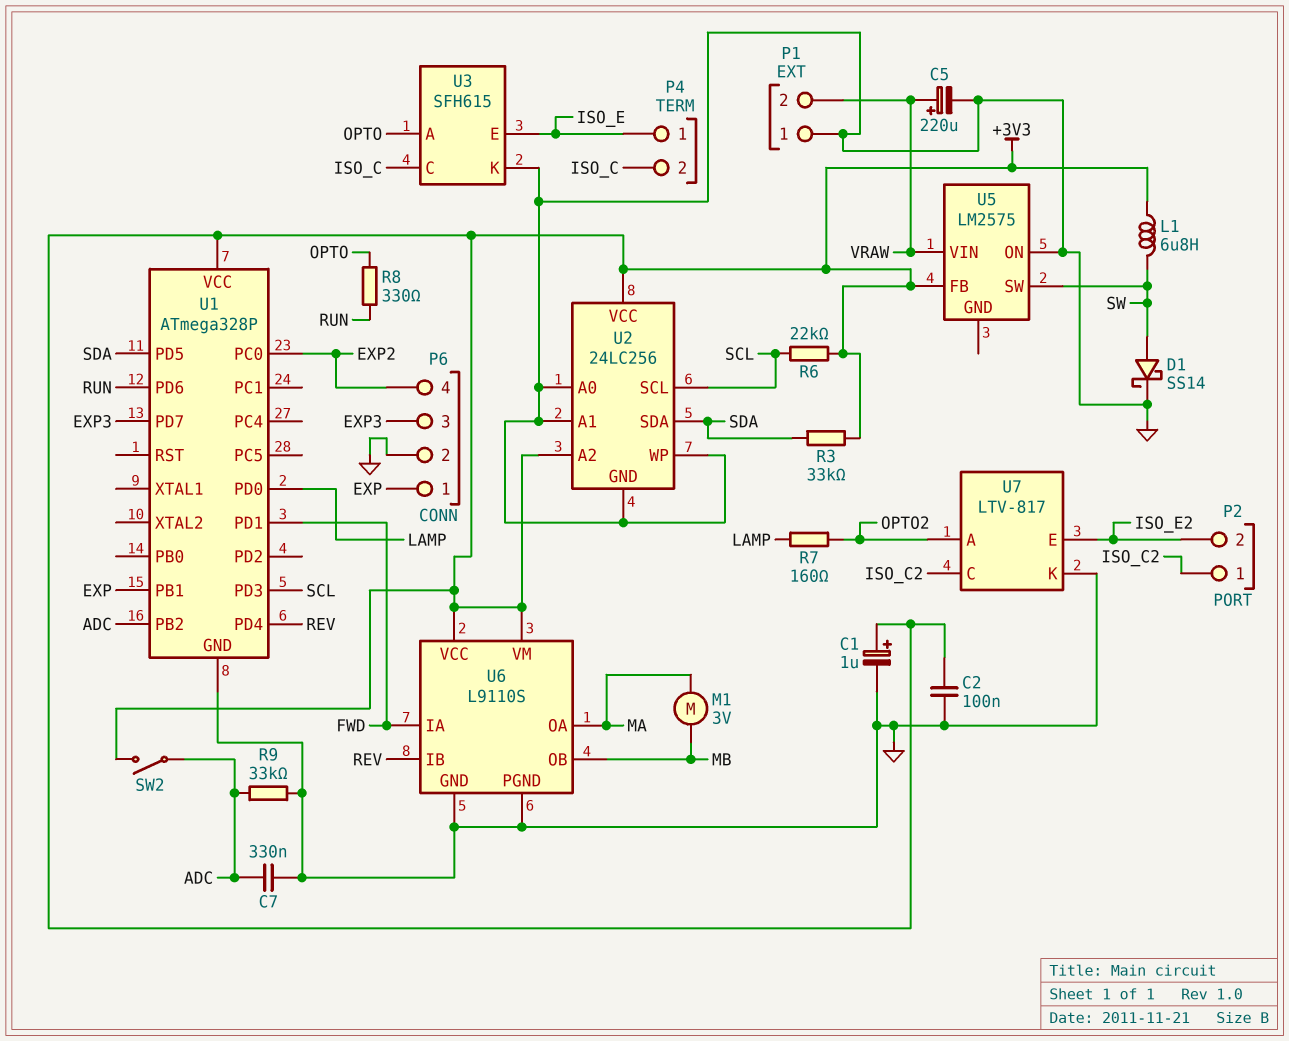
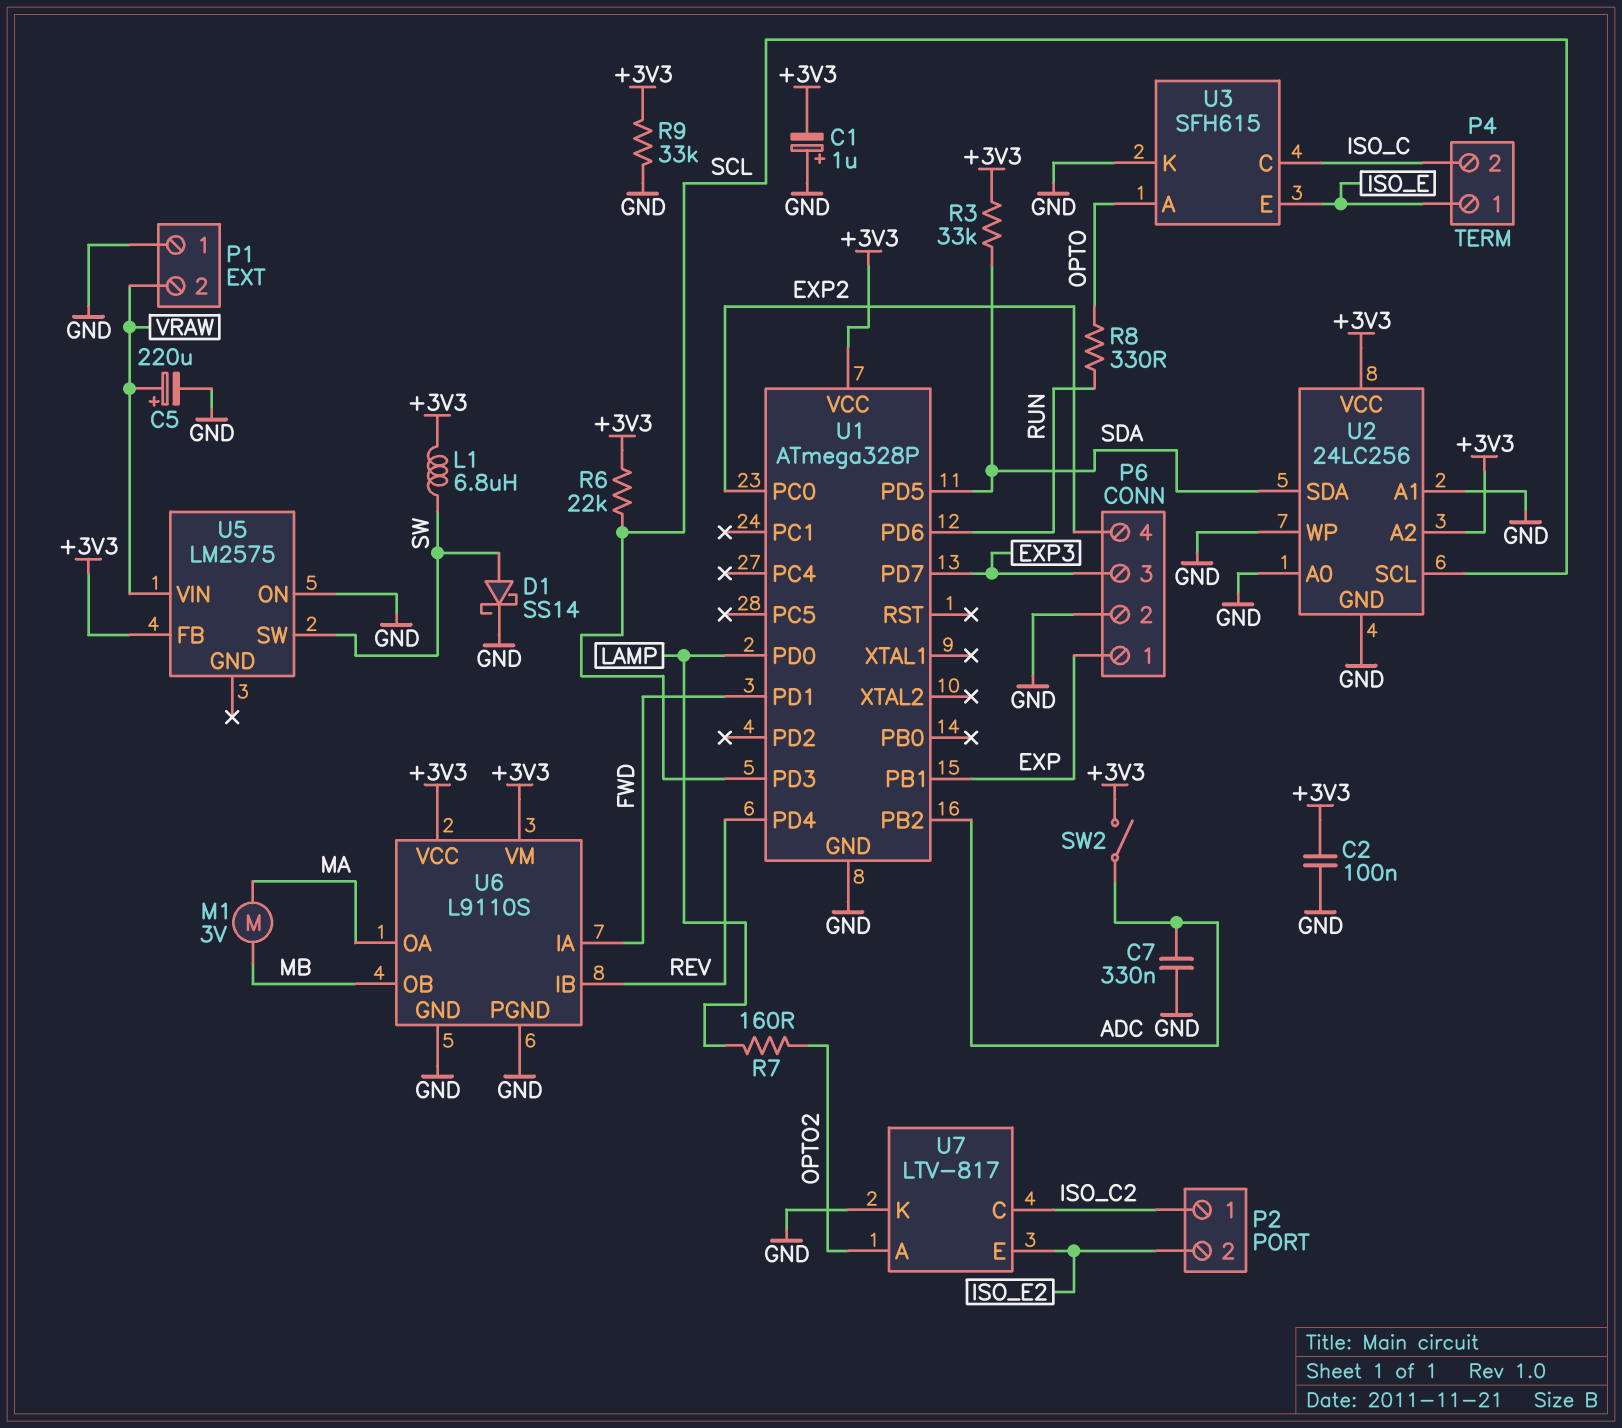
C1: 1uF (plus +3V3, minus GND) -> 1uF (plus GND, minus +3V3)
R9: 33k (ADC, GND) -> 33k (+3V3, GND)

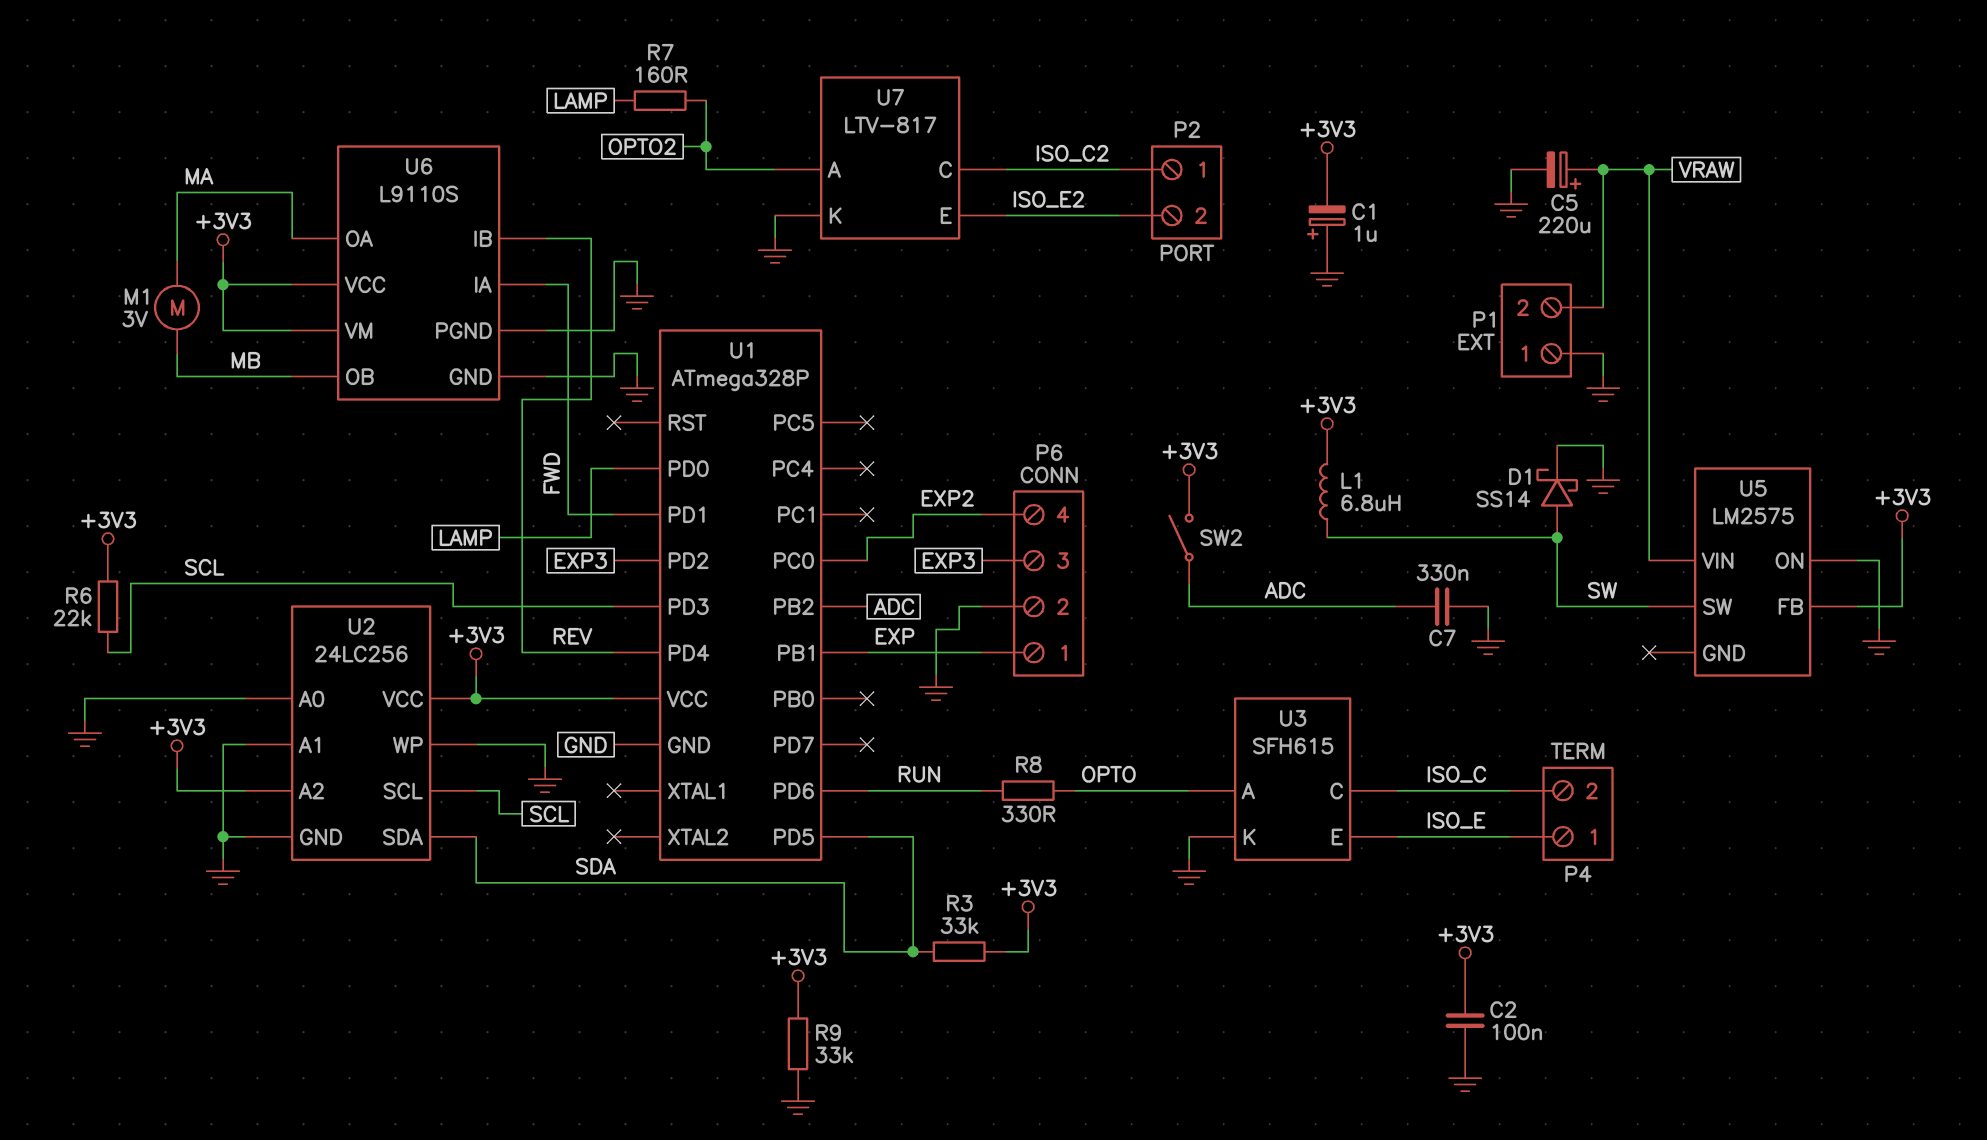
U1 pin PD2: none -> EXP3
U1 pin PD7: EXP3 -> none

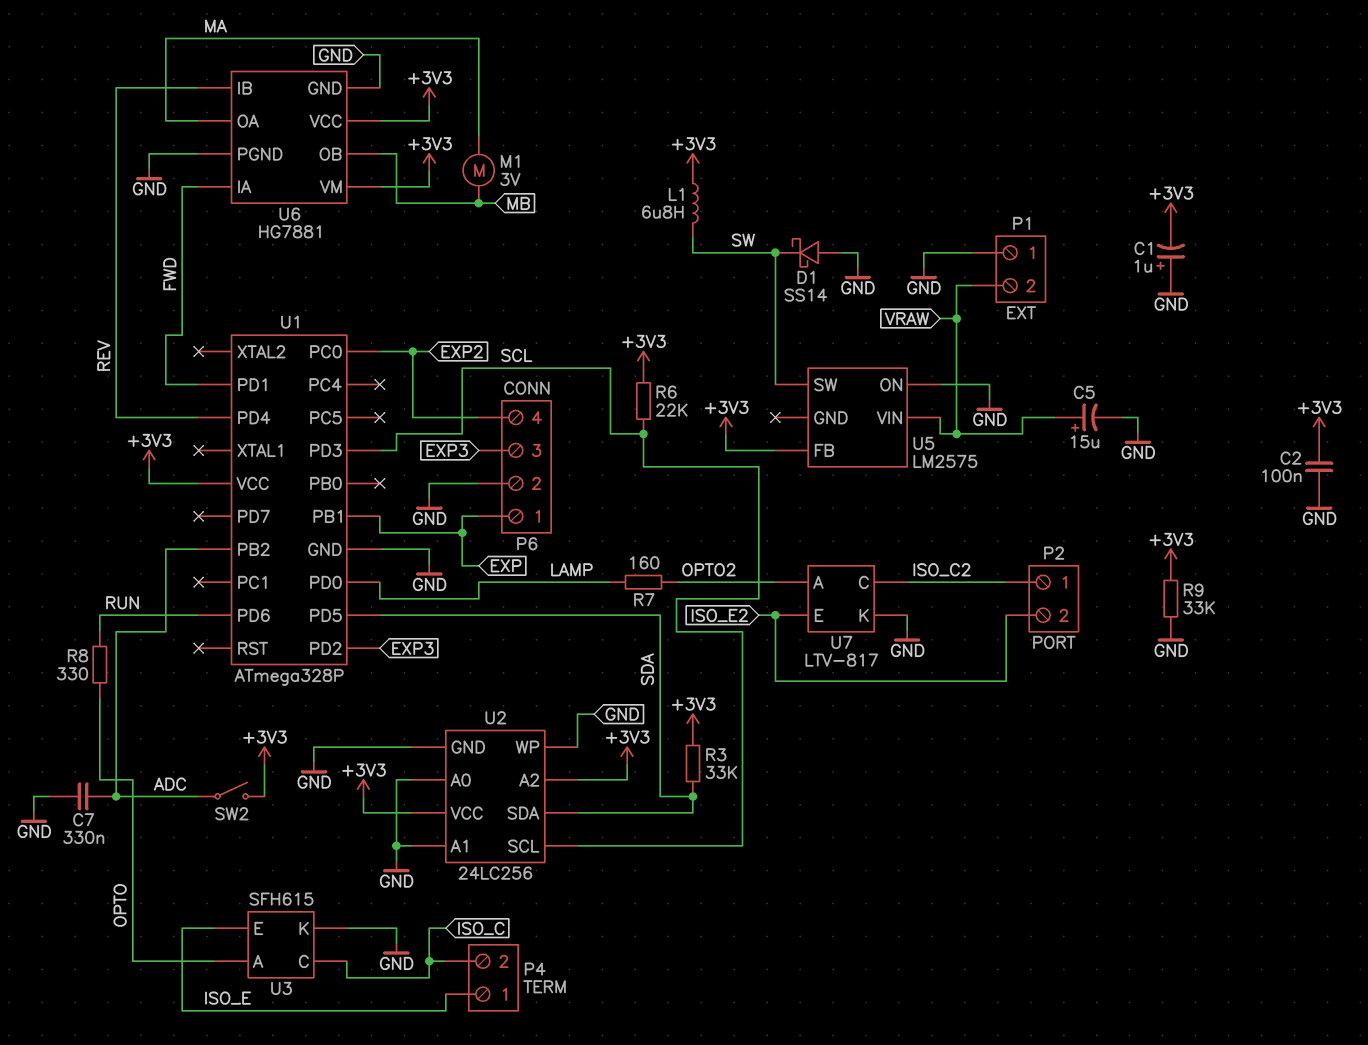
C5: 220uF (plus VRAW, minus GND) -> 15uF (plus VRAW, minus GND)
D1: schottky SS14 (A SW, K GND) -> schottky SS14 (A GND, K SW)
U6: L9110S -> HG7881

